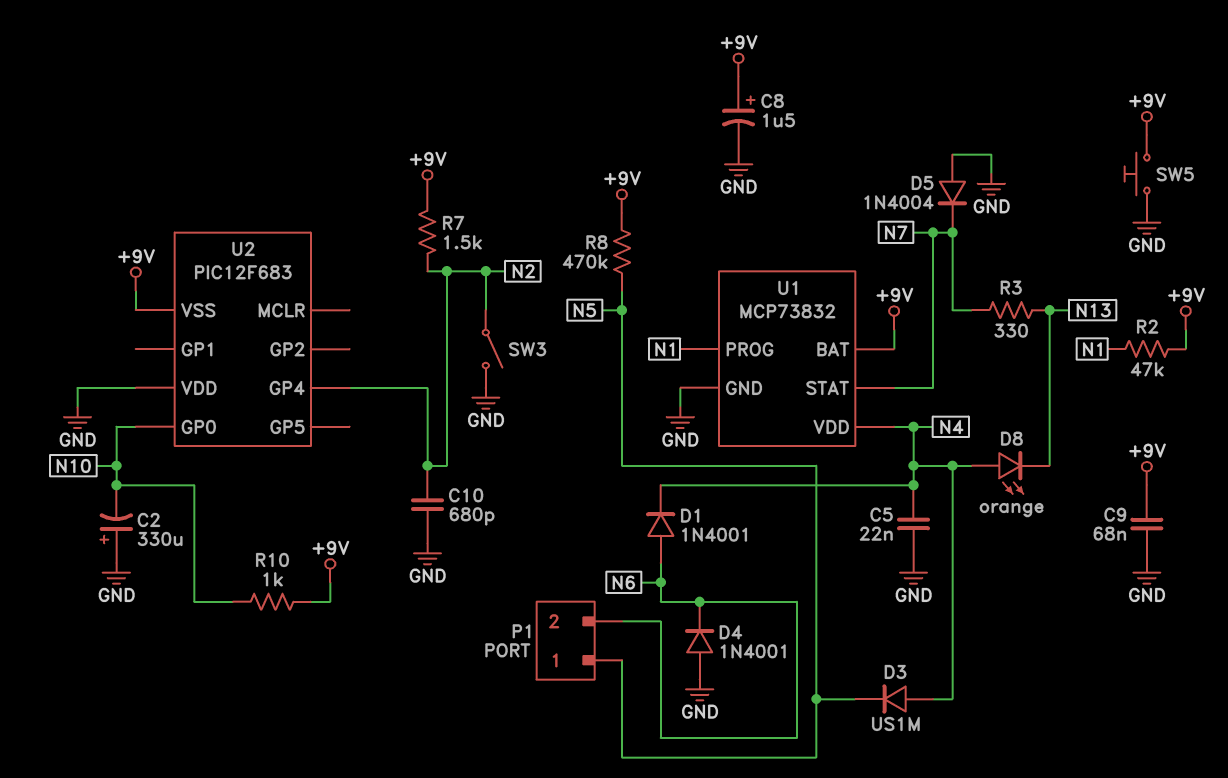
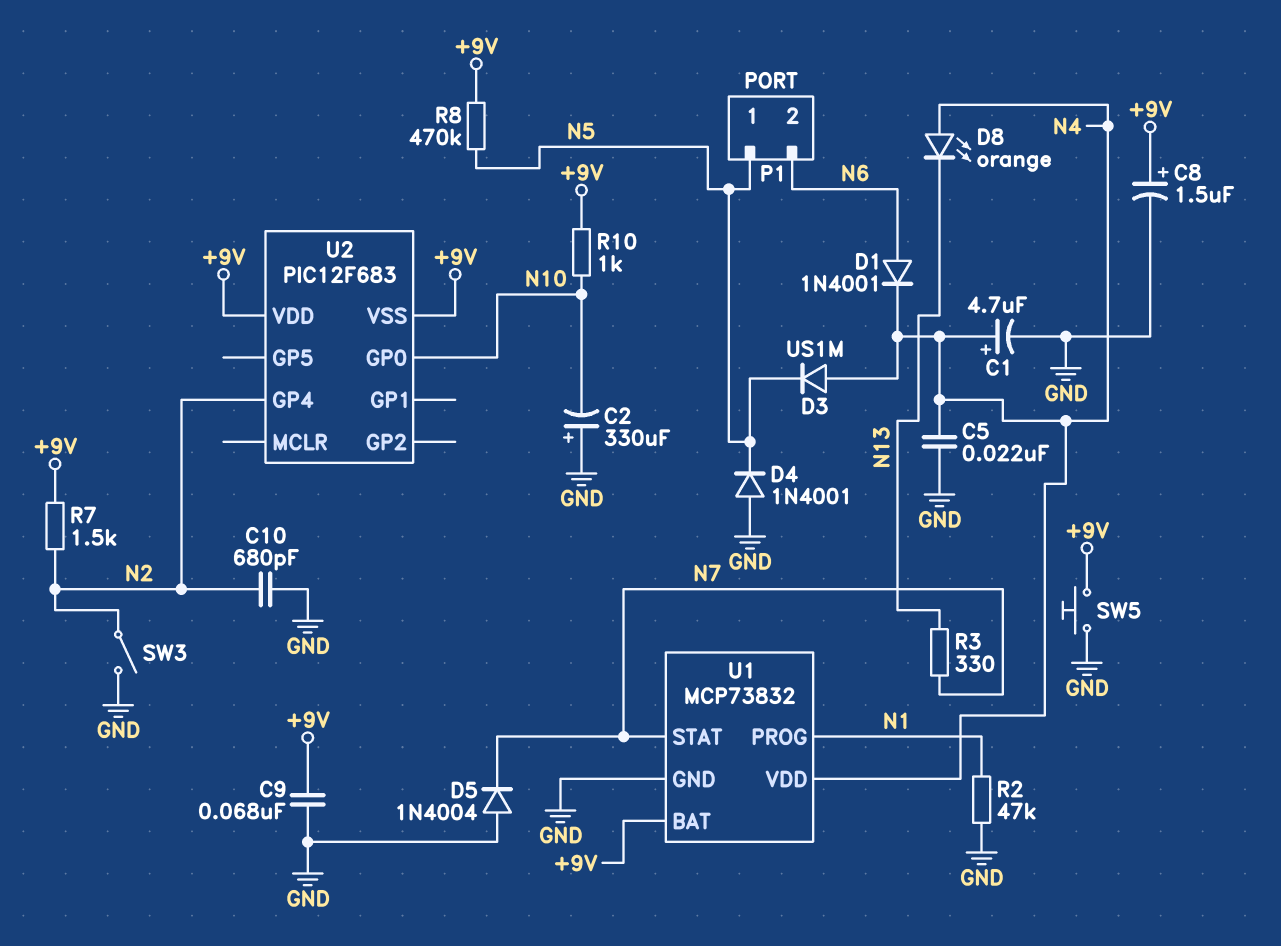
C1: none -> 4.7uF (plus N4, minus GND)
D4: diode 1N4001 (A GND, K N6) -> diode 1N4001 (A GND, K N5)
R2: 47k (+9V, N1) -> 47k (GND, N1)
U2 pin VDD: GND -> +9V

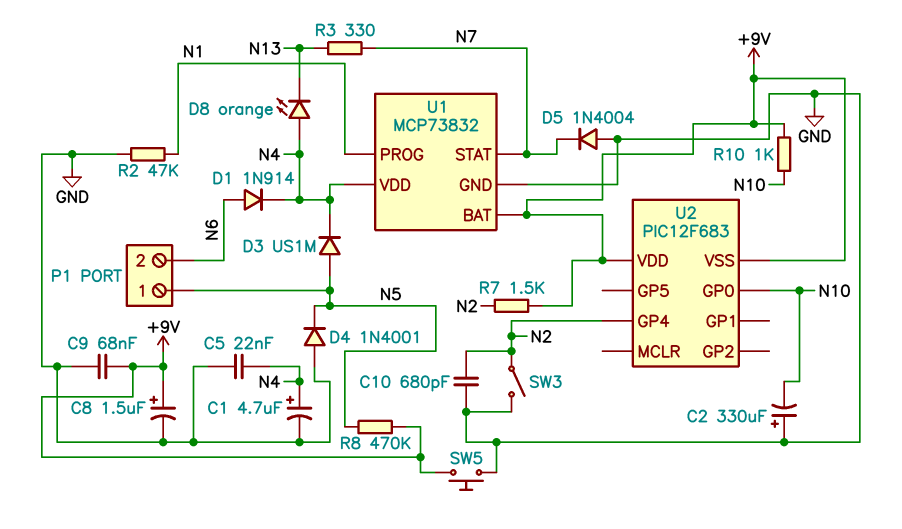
D1: diode 1N4001 (A N6, K N4) -> diode 1N914 (A N6, K N4)
D3: diode US1M (A N4, K N5) -> diode US1M (A N5, K N4)

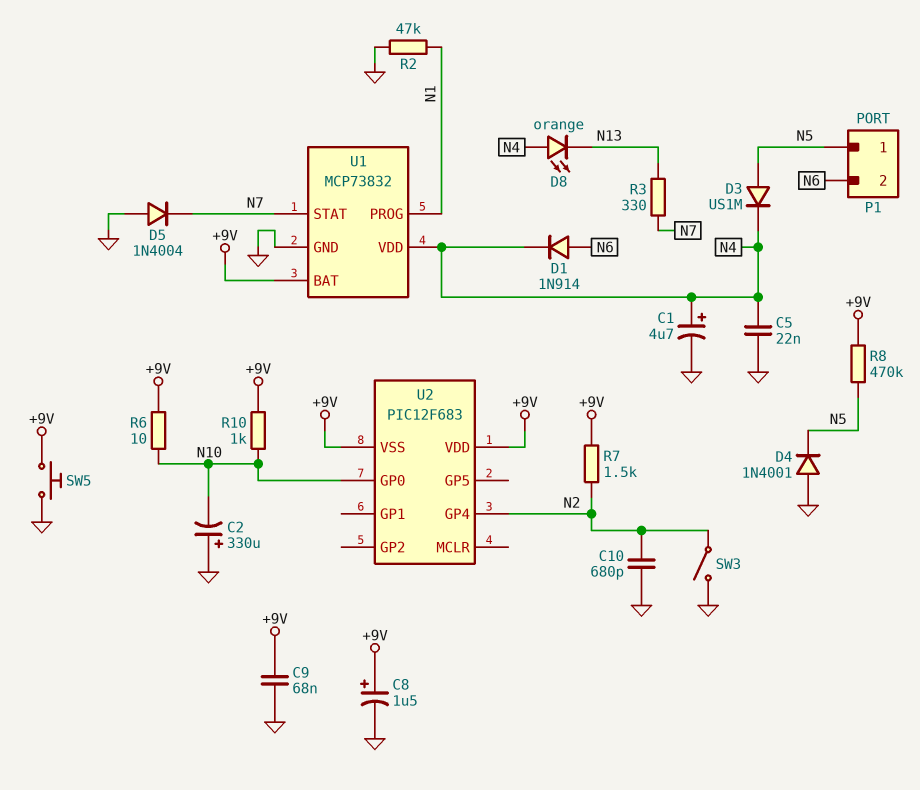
R6: none -> 10 (+9V, N10)

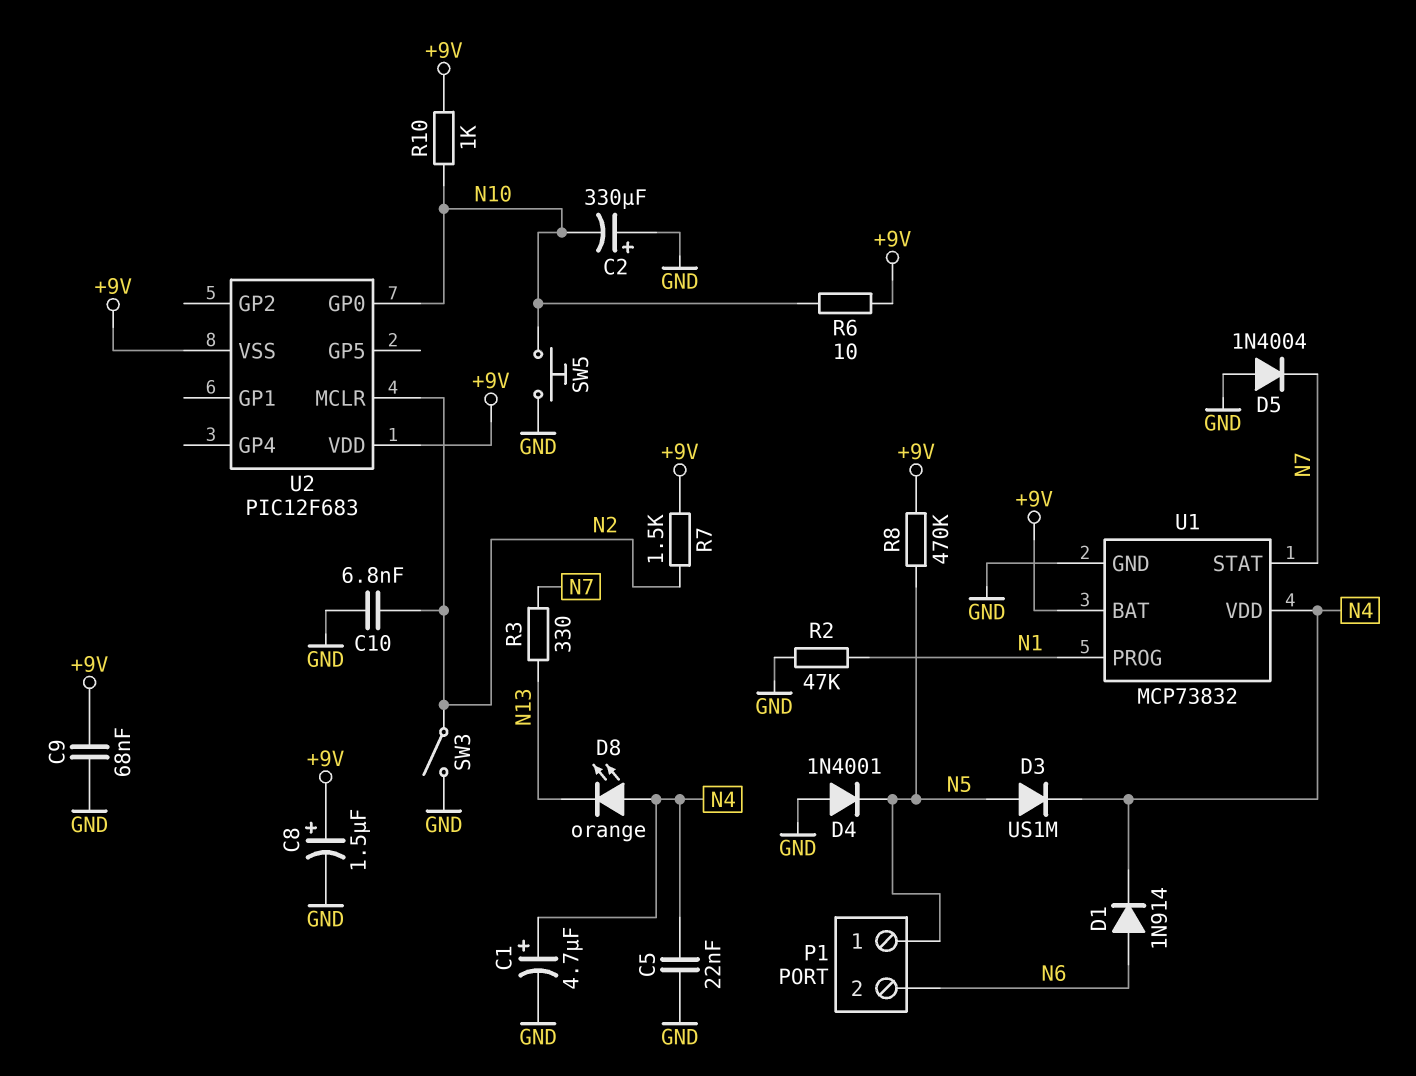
C10: 680pF (GND, N2) -> 6.8nF (GND, N2)
SW5: button (+9V, GND) -> button (GND, N10)
U2 pin GP4: N2 -> none
U2 pin MCLR: none -> N2

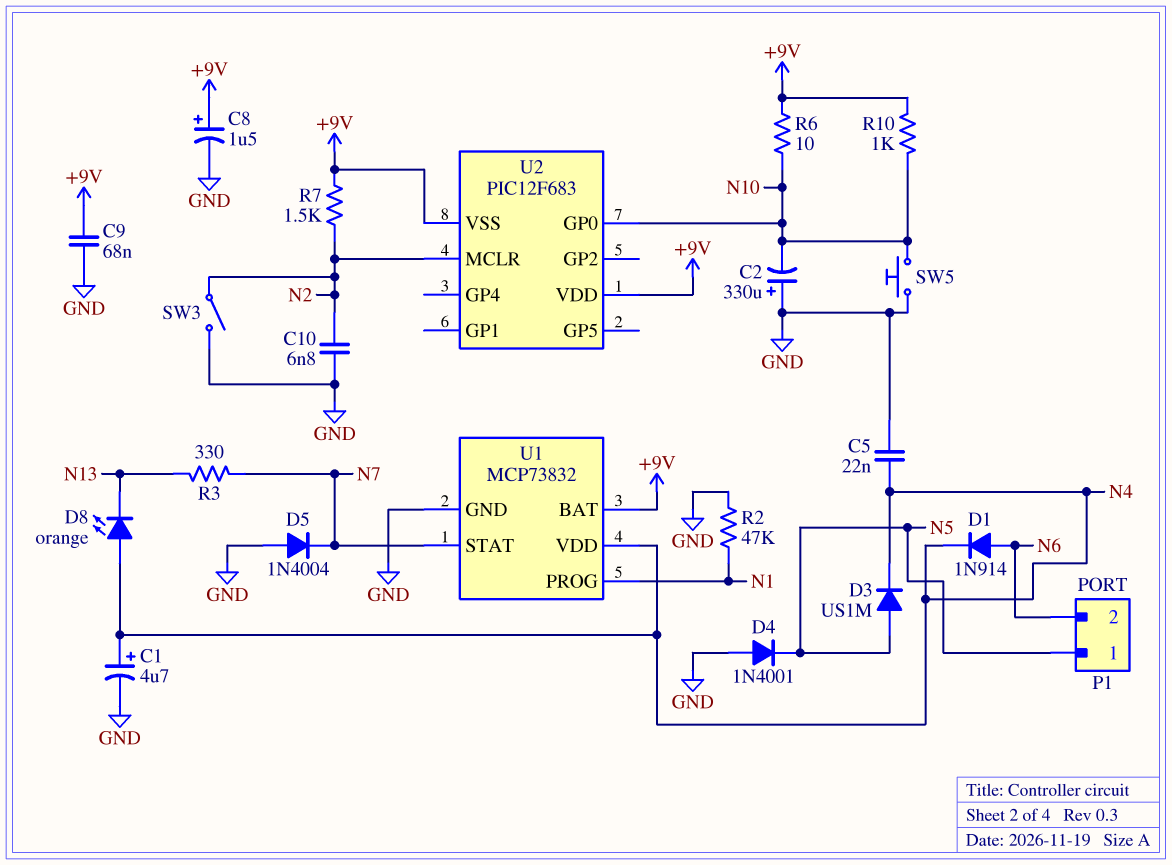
R8: 470k (+9V, N5) -> none

